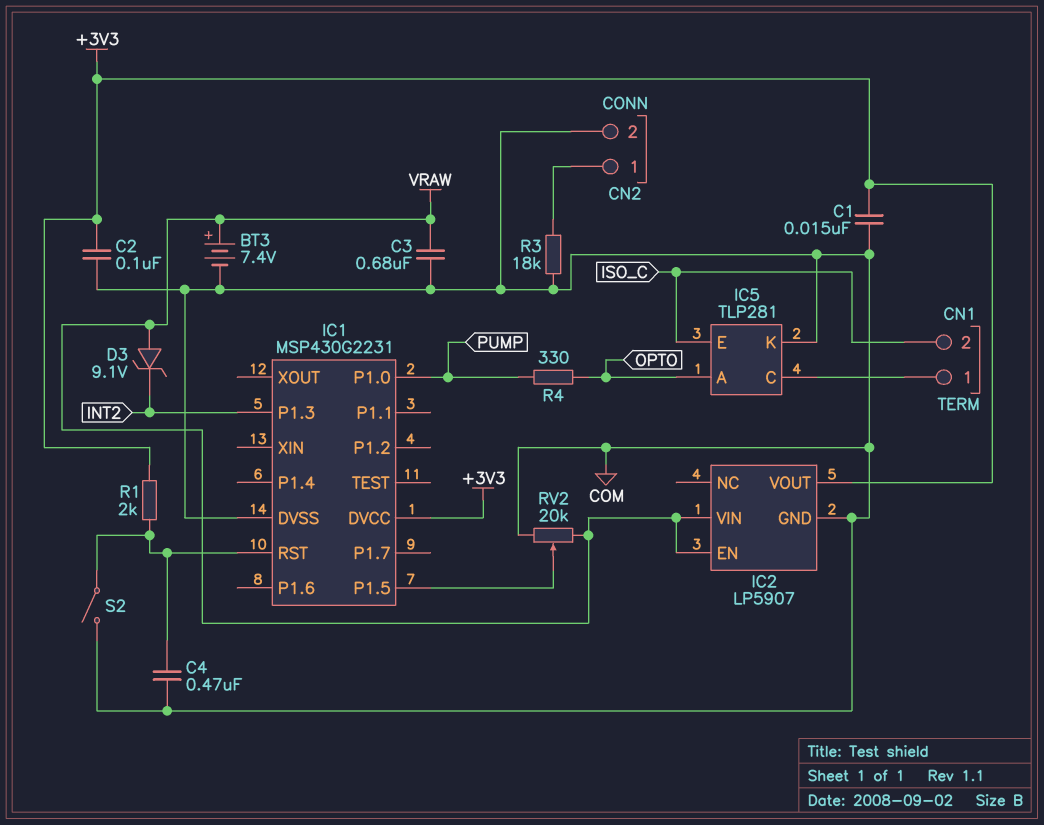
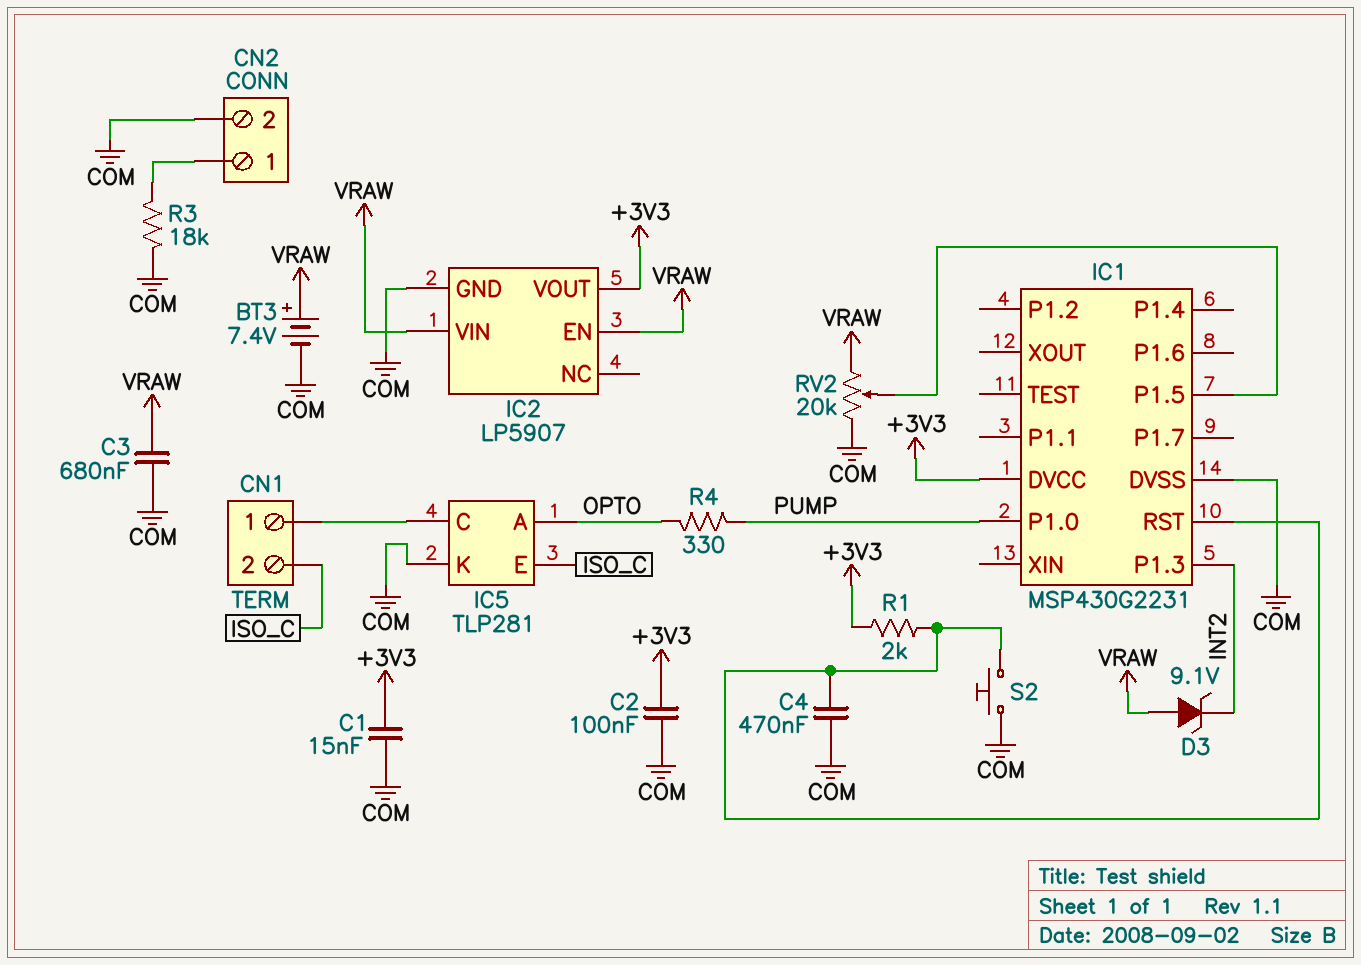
S2: switch (COM, IC1/RST) -> button (COM, IC1/RST)

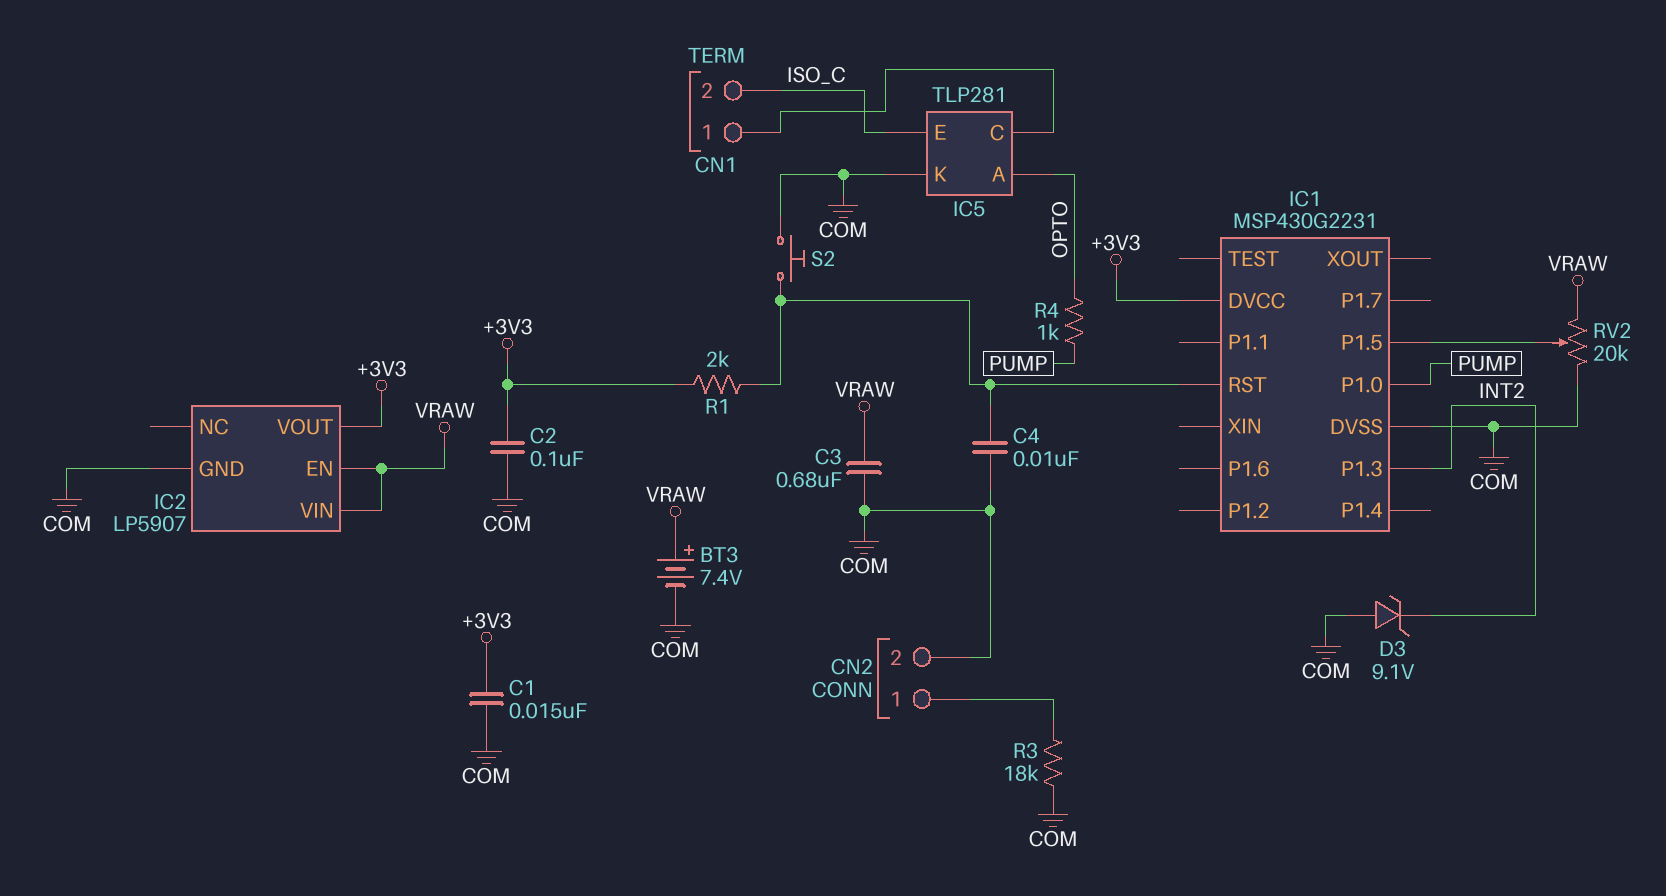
C4: 470nF (COM, IC1/RST) -> 10nF (COM, IC1/RST)
D3: zener 9.1V (A VRAW, K INT2) -> zener 9.1V (A COM, K INT2)
R4: 330 (OPTO, PUMP) -> 1k (OPTO, PUMP)

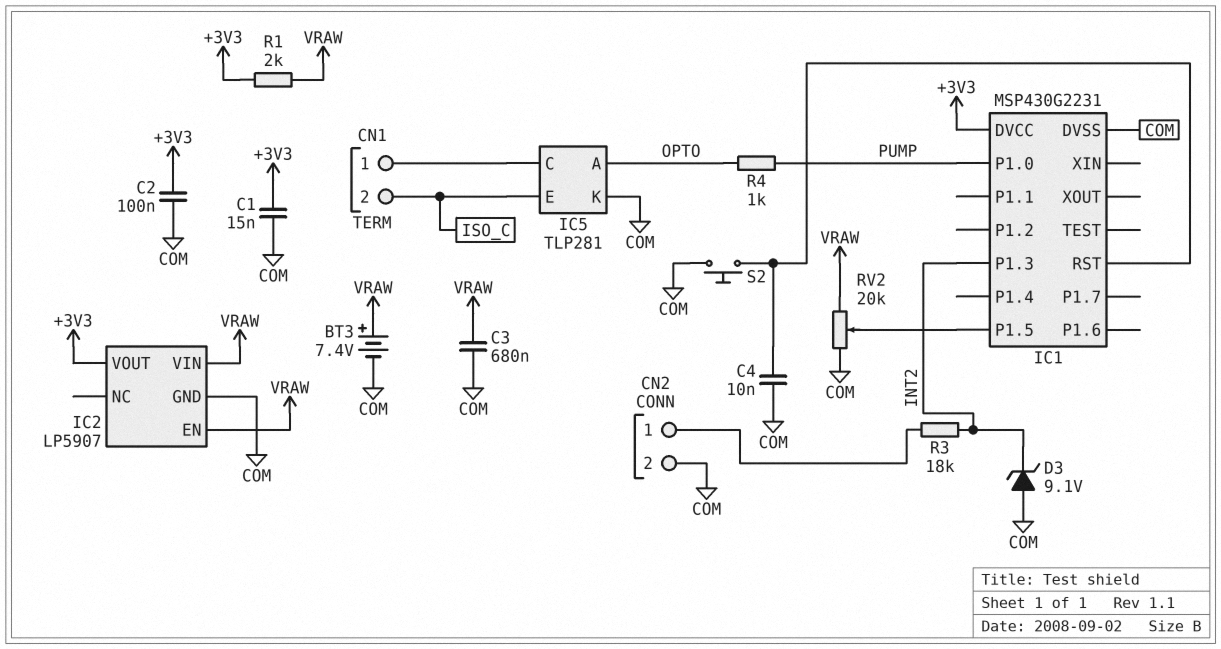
R1: 2k (+3V3, IC1/RST) -> 2k (+3V3, VRAW)
R3: 18k (CN2/1, COM) -> 18k (CN2/1, INT2)

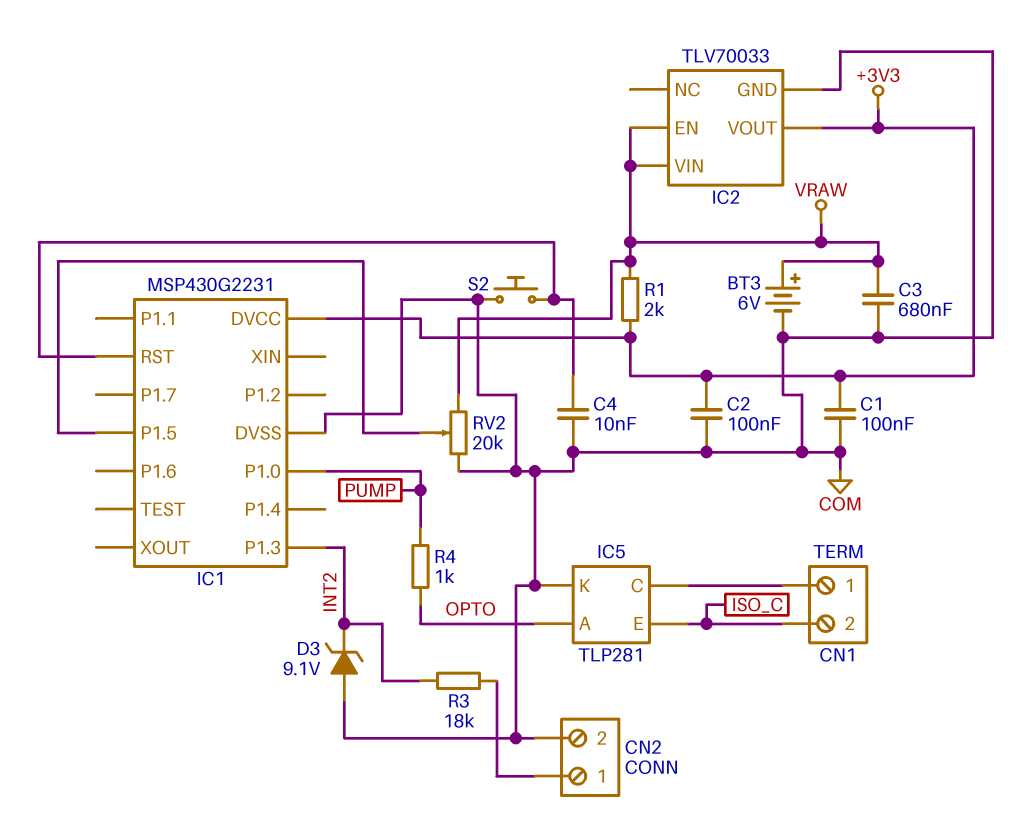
BT3: 7.4V (plus VRAW, minus COM) -> 6V (plus VRAW, minus COM)
C1: 15nF (+3V3, COM) -> 100nF (+3V3, COM)
IC2: LP5907 -> TLV70033

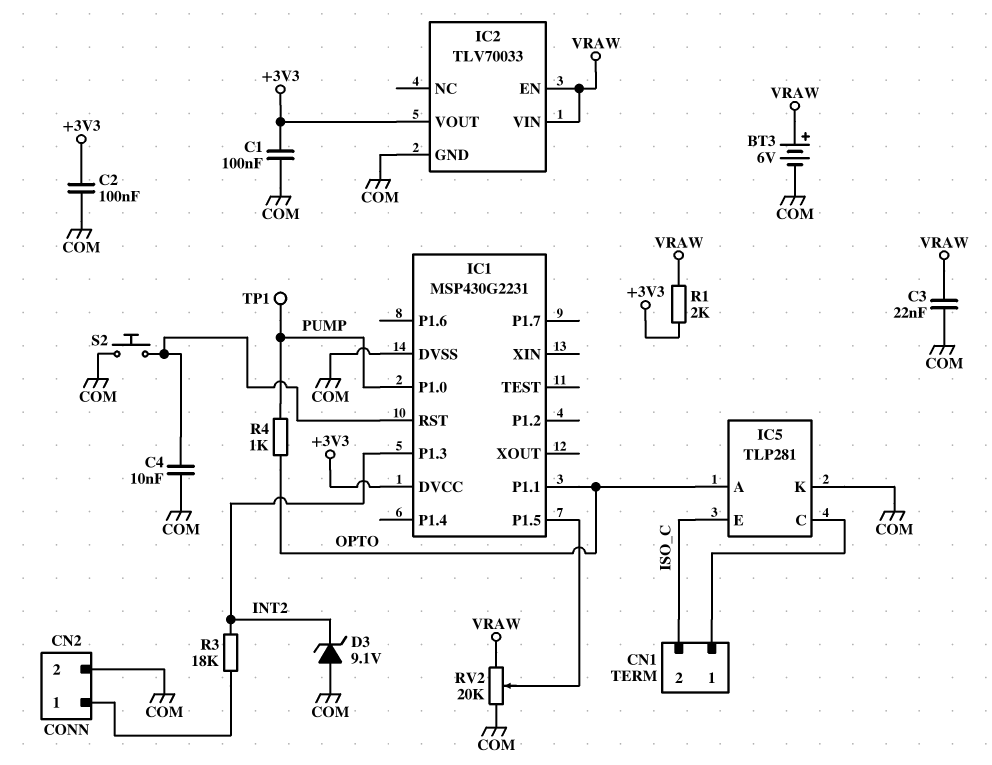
C3: 680nF (COM, VRAW) -> 22nF (COM, VRAW)
IC1 pin P1.1: none -> OPTO
TP1: none -> test point (PUMP)

